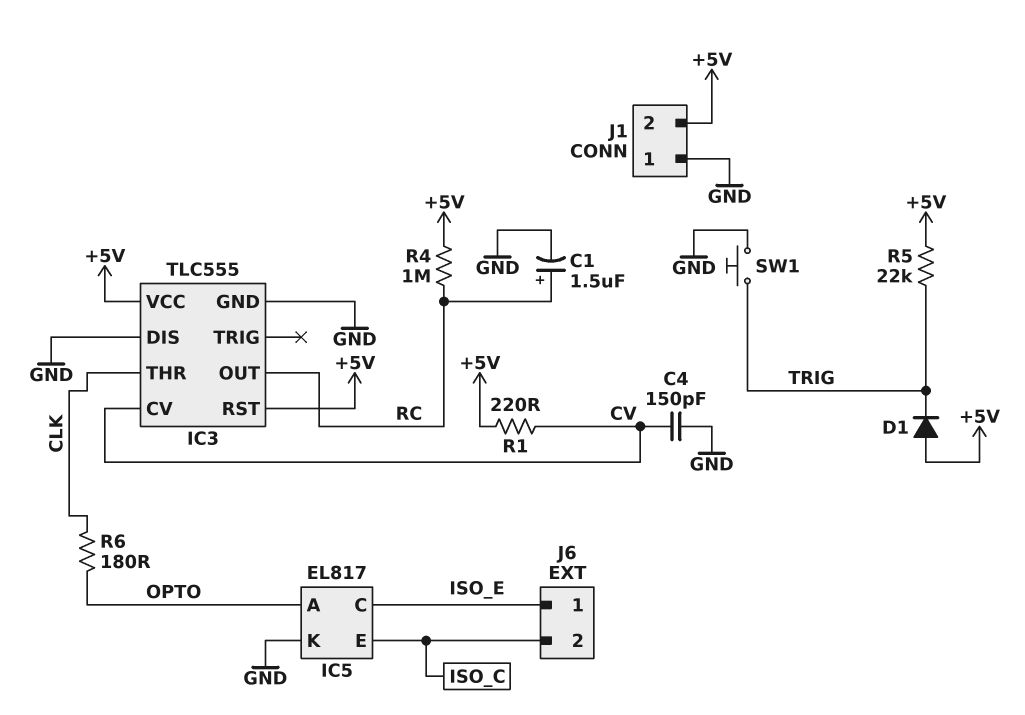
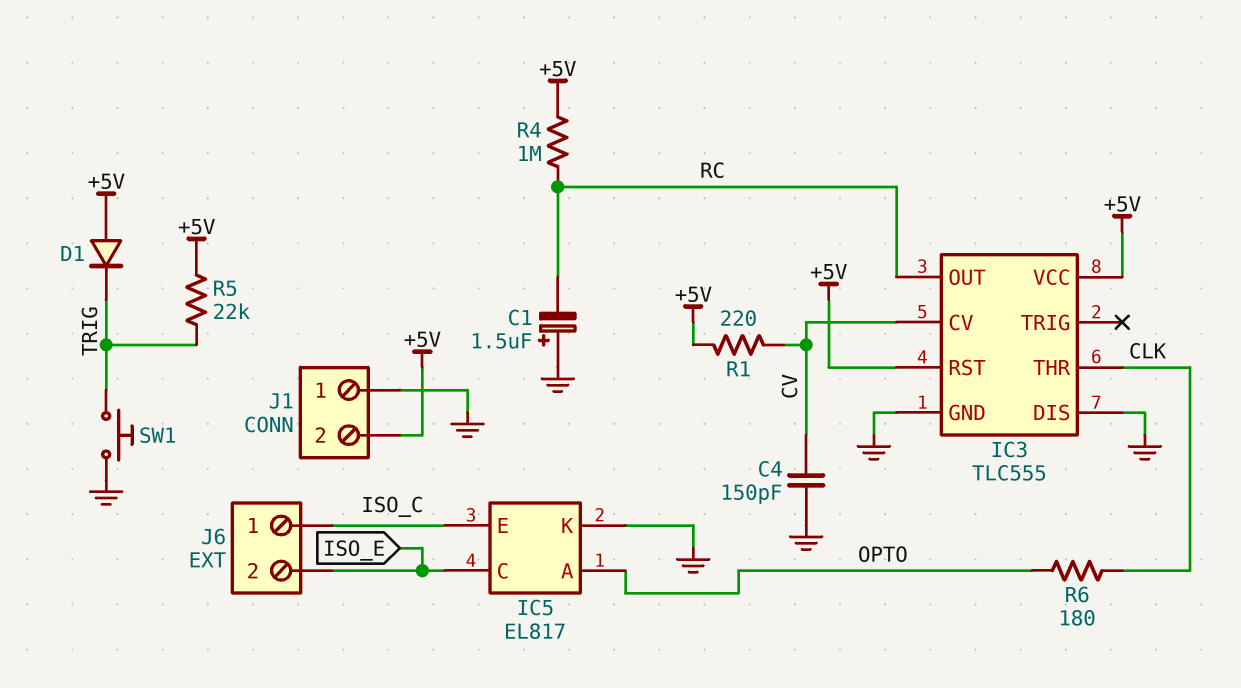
C1: 1.5uF (plus RC, minus GND) -> 1.5uF (plus GND, minus RC)
J6 pin 1: ISO_E -> ISO_C
J6 pin 2: ISO_C -> ISO_E

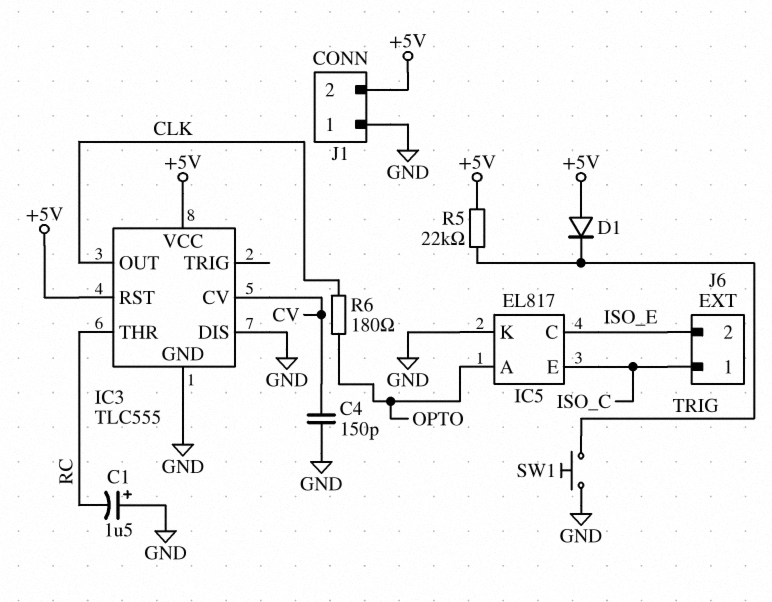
IC3 pin OUT: RC -> CLK
IC3 pin THR: CLK -> RC
R1: 220 (+5V, CV) -> none
R4: 1M (+5V, RC) -> none

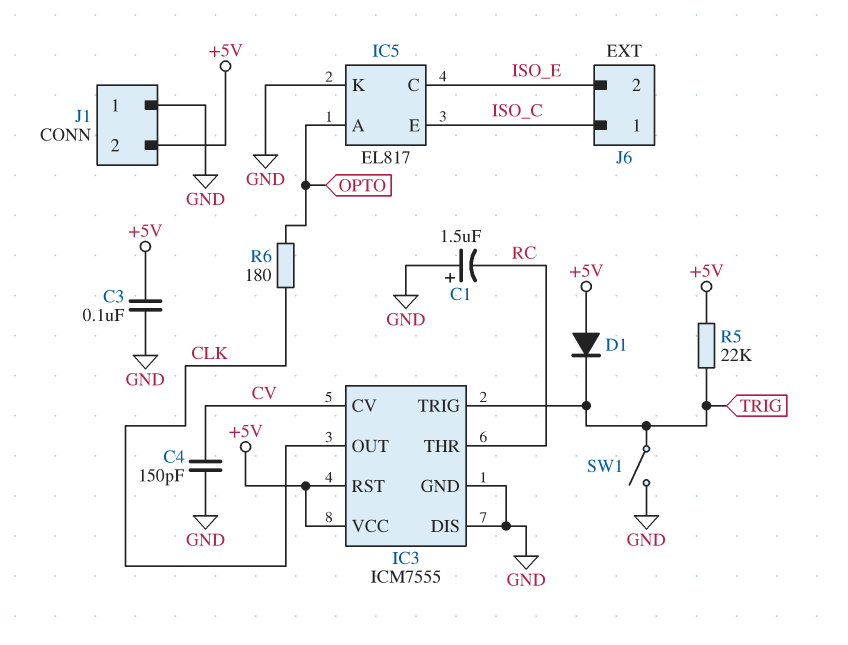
C3: none -> 100nF (+5V, GND)
IC3: TLC555 -> ICM7555
IC3 pin TRIG: none -> TRIG
SW1: button (GND, TRIG) -> switch (GND, TRIG)

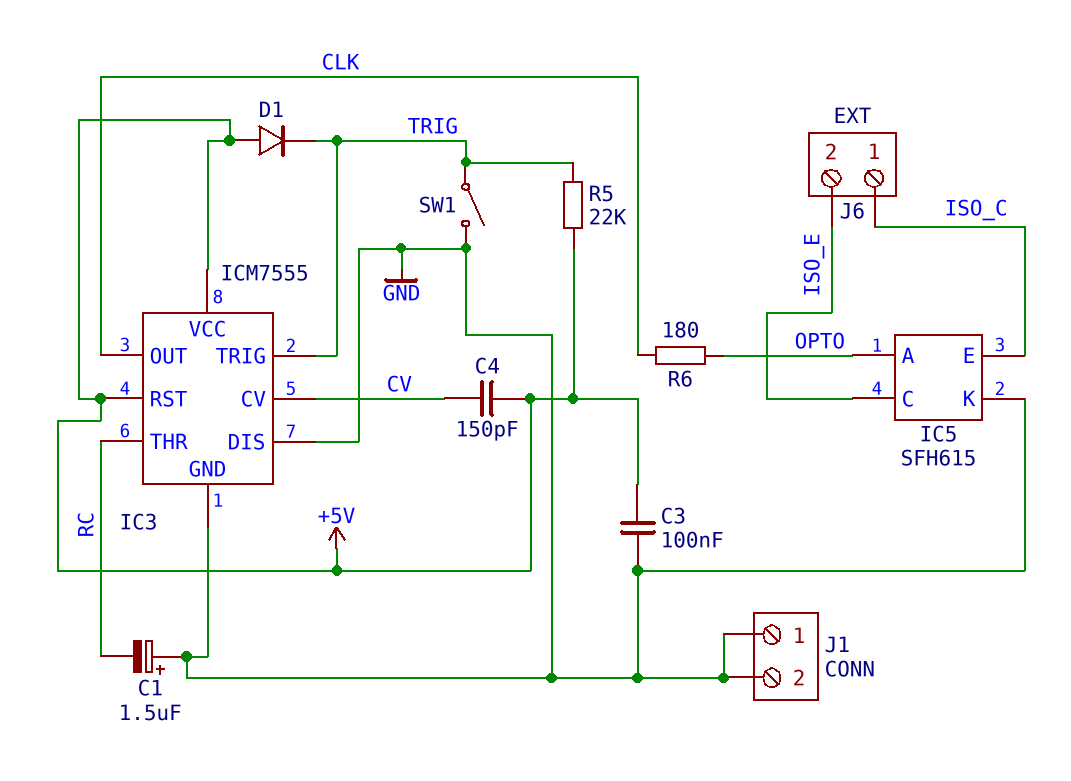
C4: 150pF (CV, GND) -> 150pF (+5V, CV)
IC5: EL817 -> SFH615
J1 pin 2: +5V -> GND

